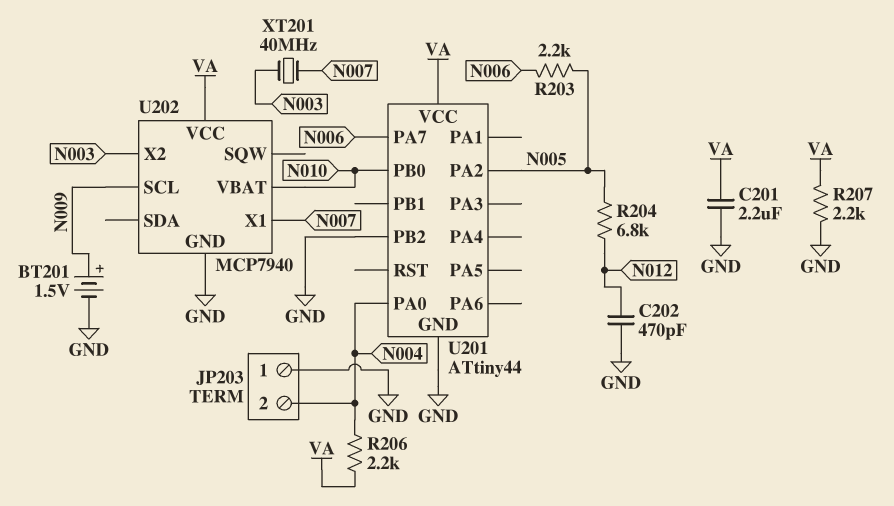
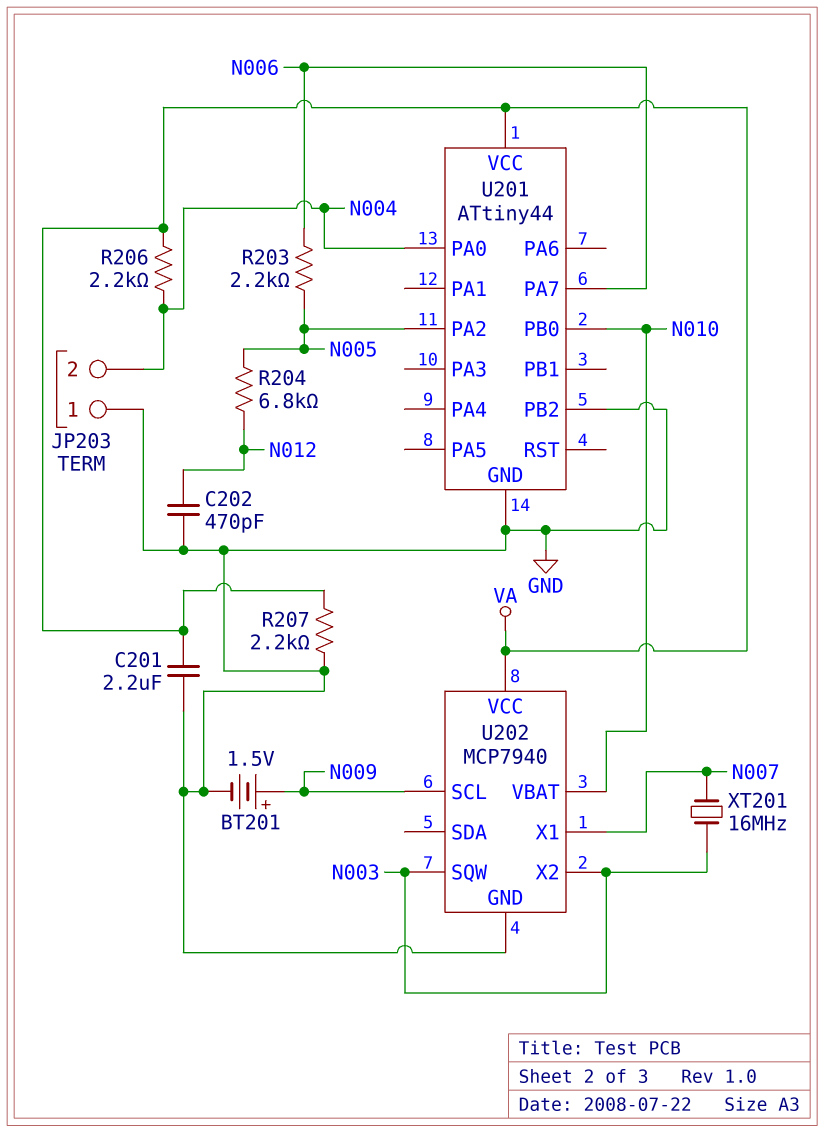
U202 pin SQW: none -> N003
XT201: 40MHz (N003, N007) -> 16MHz (N003, N007)

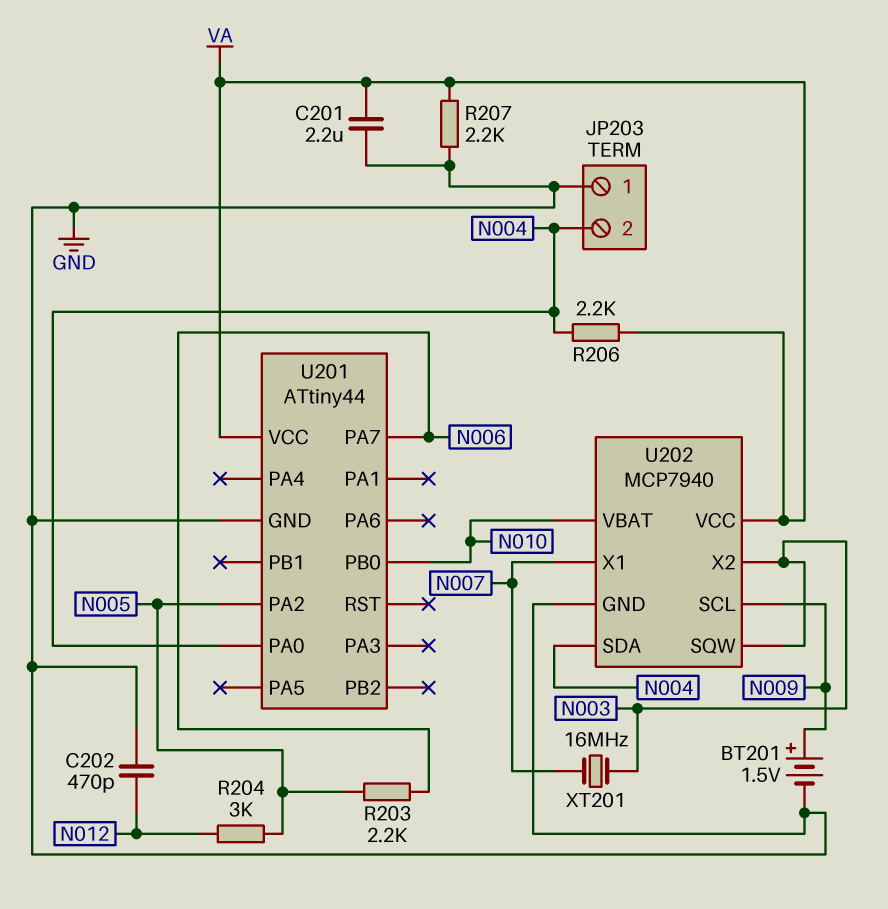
R204: 6.8k (N005, N012) -> 3k (N005, N012)
U201 pin PB2: GND -> none
U202 pin SDA: none -> N004

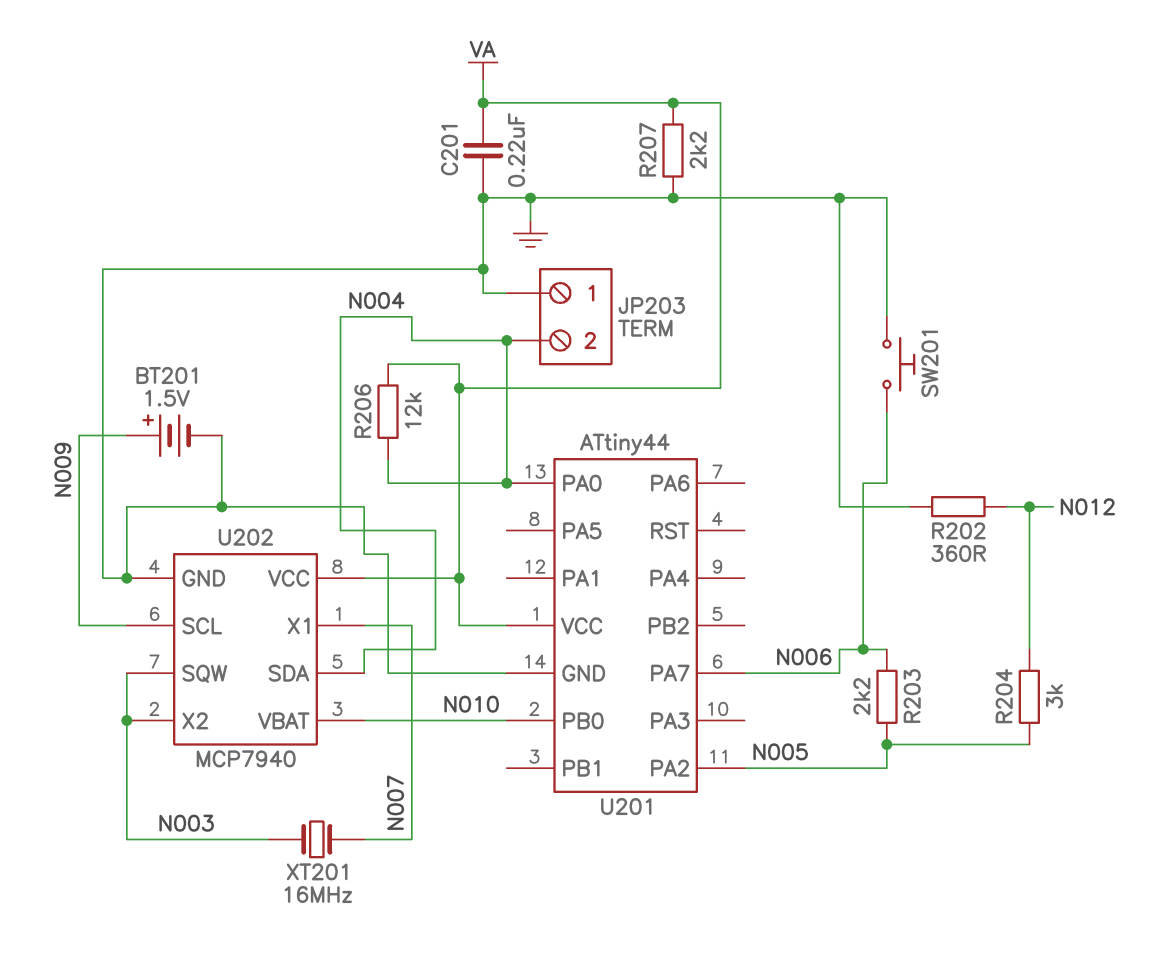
C201: 2.2uF (GND, VA) -> 220nF (GND, VA)
C202: 470pF (GND, N012) -> none
R202: none -> 360 (GND, N012)
R206: 2.2k (N004, VA) -> 12k (N004, VA)
SW201: none -> button (GND, N006)

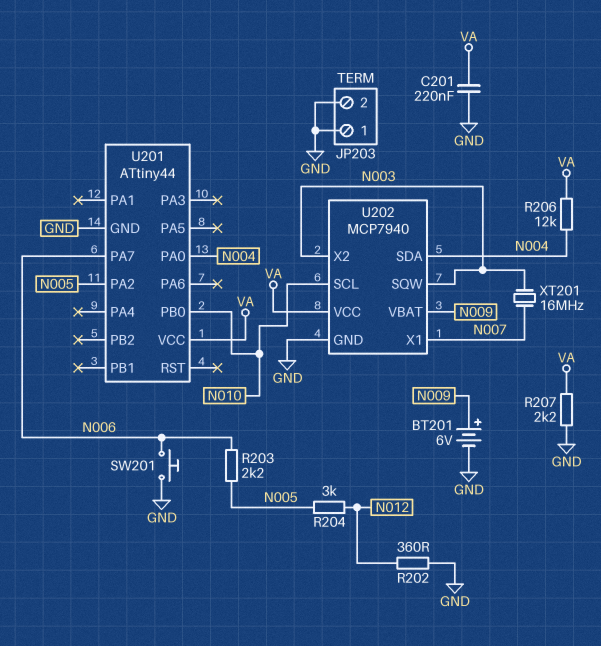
BT201: 1.5V (plus N009, minus GND) -> 6V (plus N009, minus GND)
JP203 pin 2: N004 -> GND
U202 pin SCL: N009 -> N010
U202 pin VBAT: N010 -> N009

